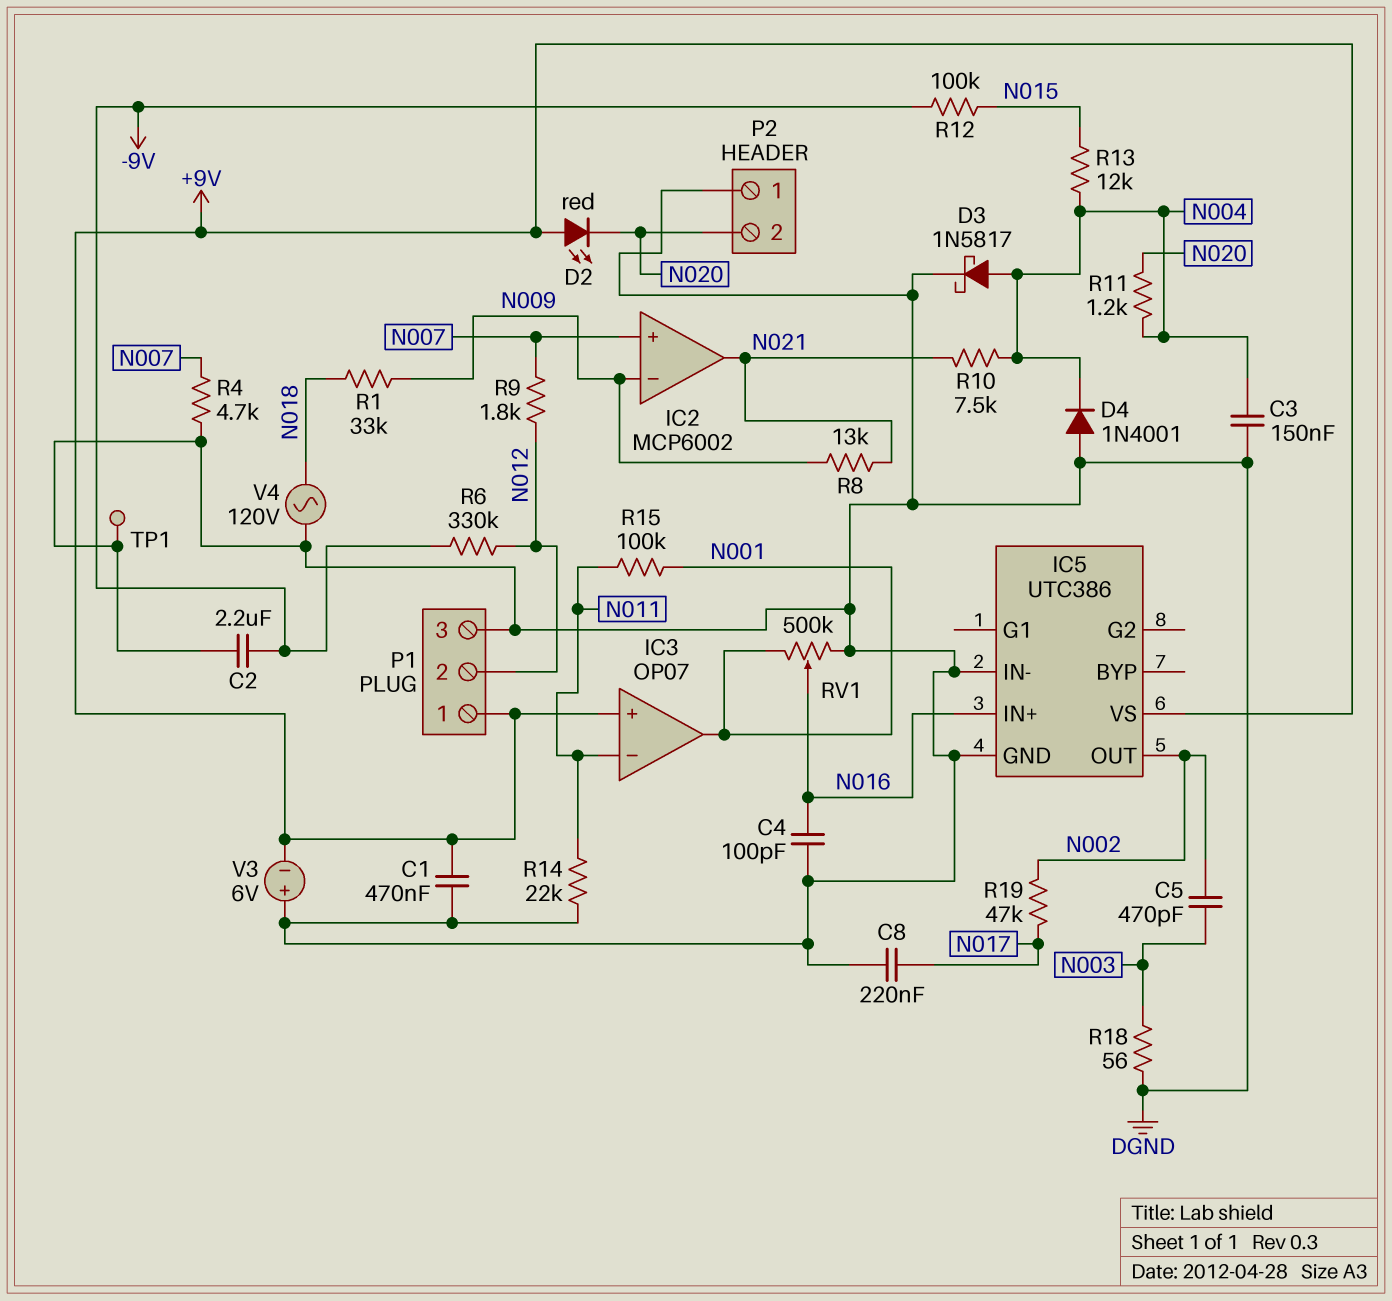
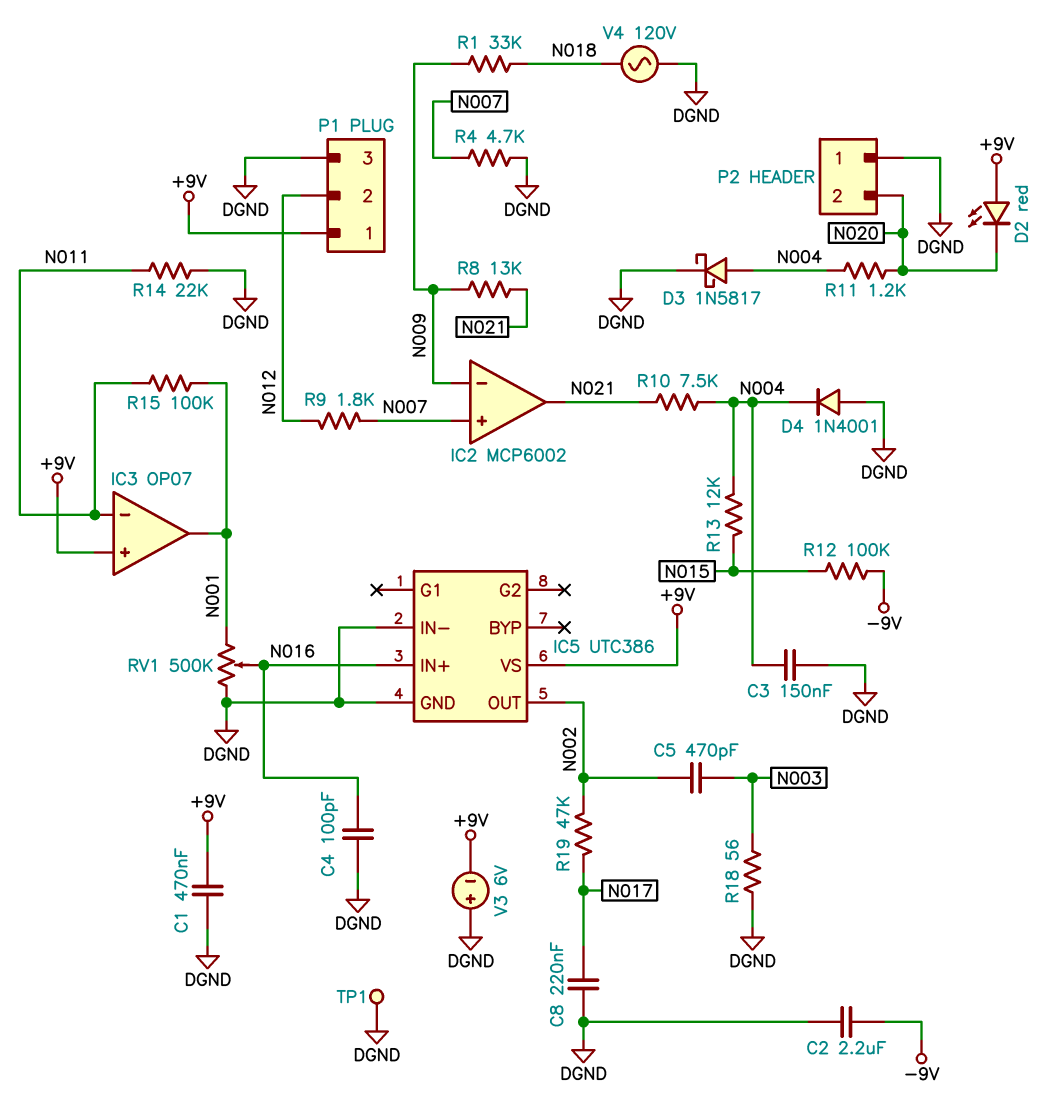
R6: 330k (-9V, N012) -> none

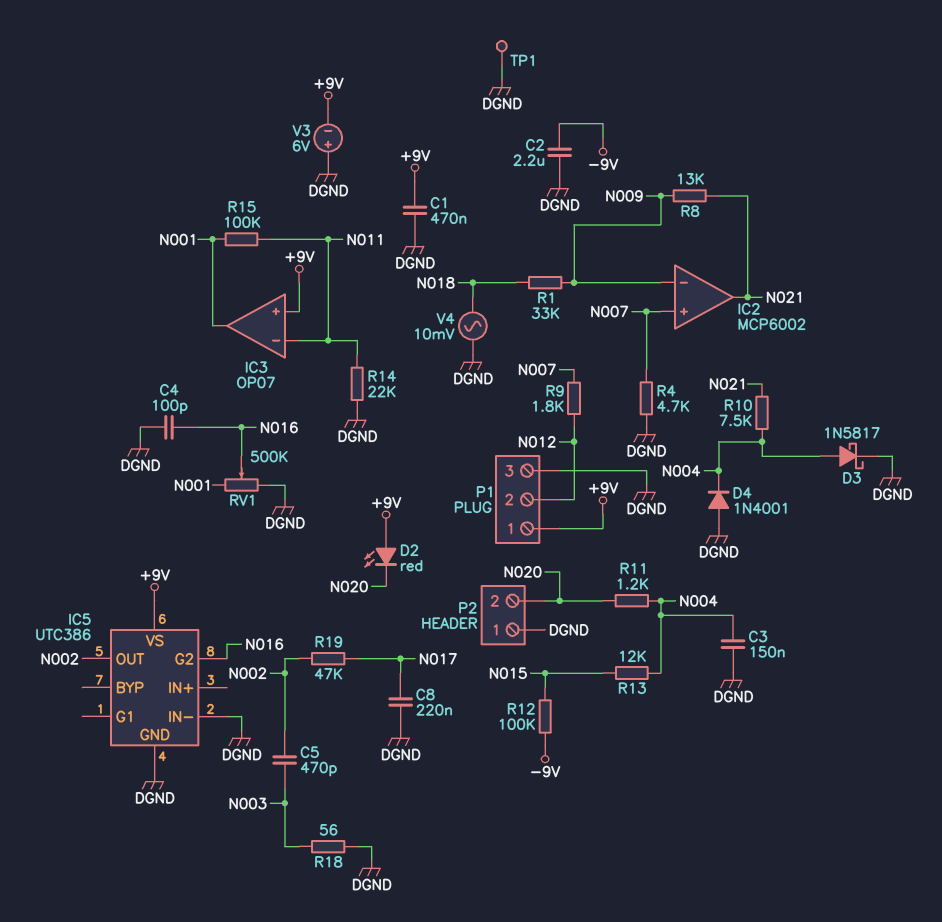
IC5 pin G2: none -> N016
IC5 pin IN+: N016 -> none
V4: AC 120V (DGND, N018) -> AC 10mV (DGND, N018)

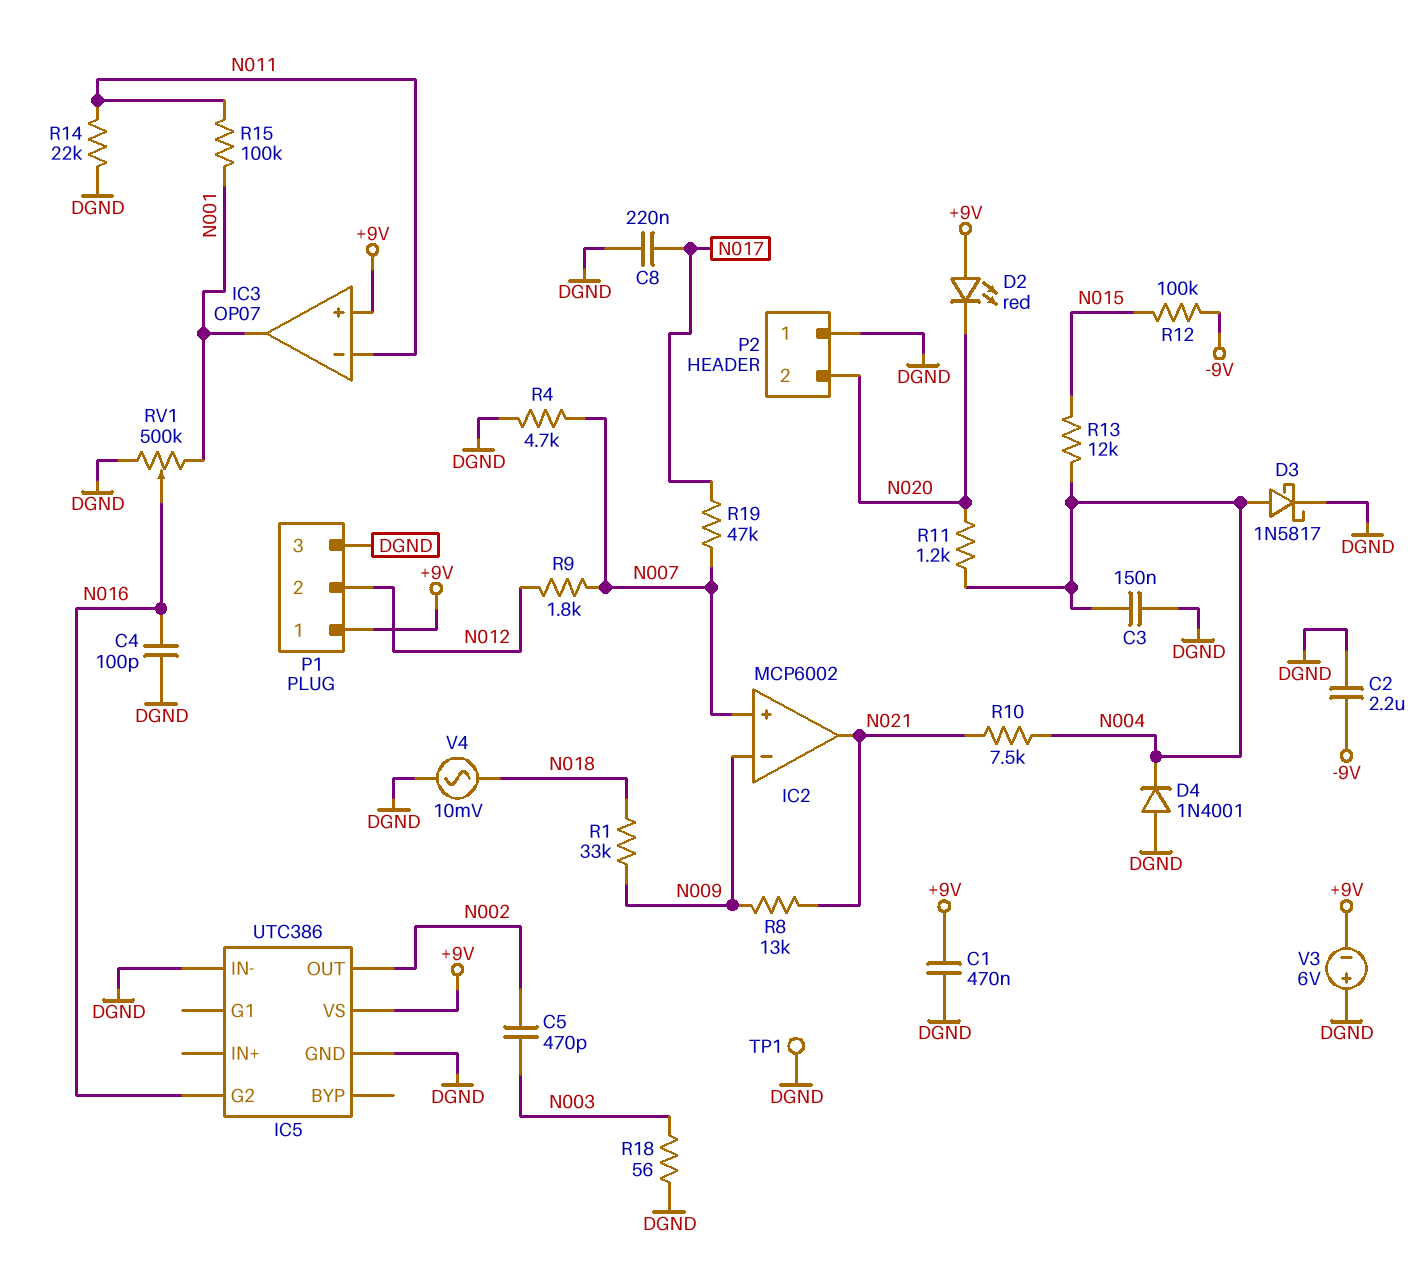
R19: 47k (N002, N017) -> 47k (N007, N017)

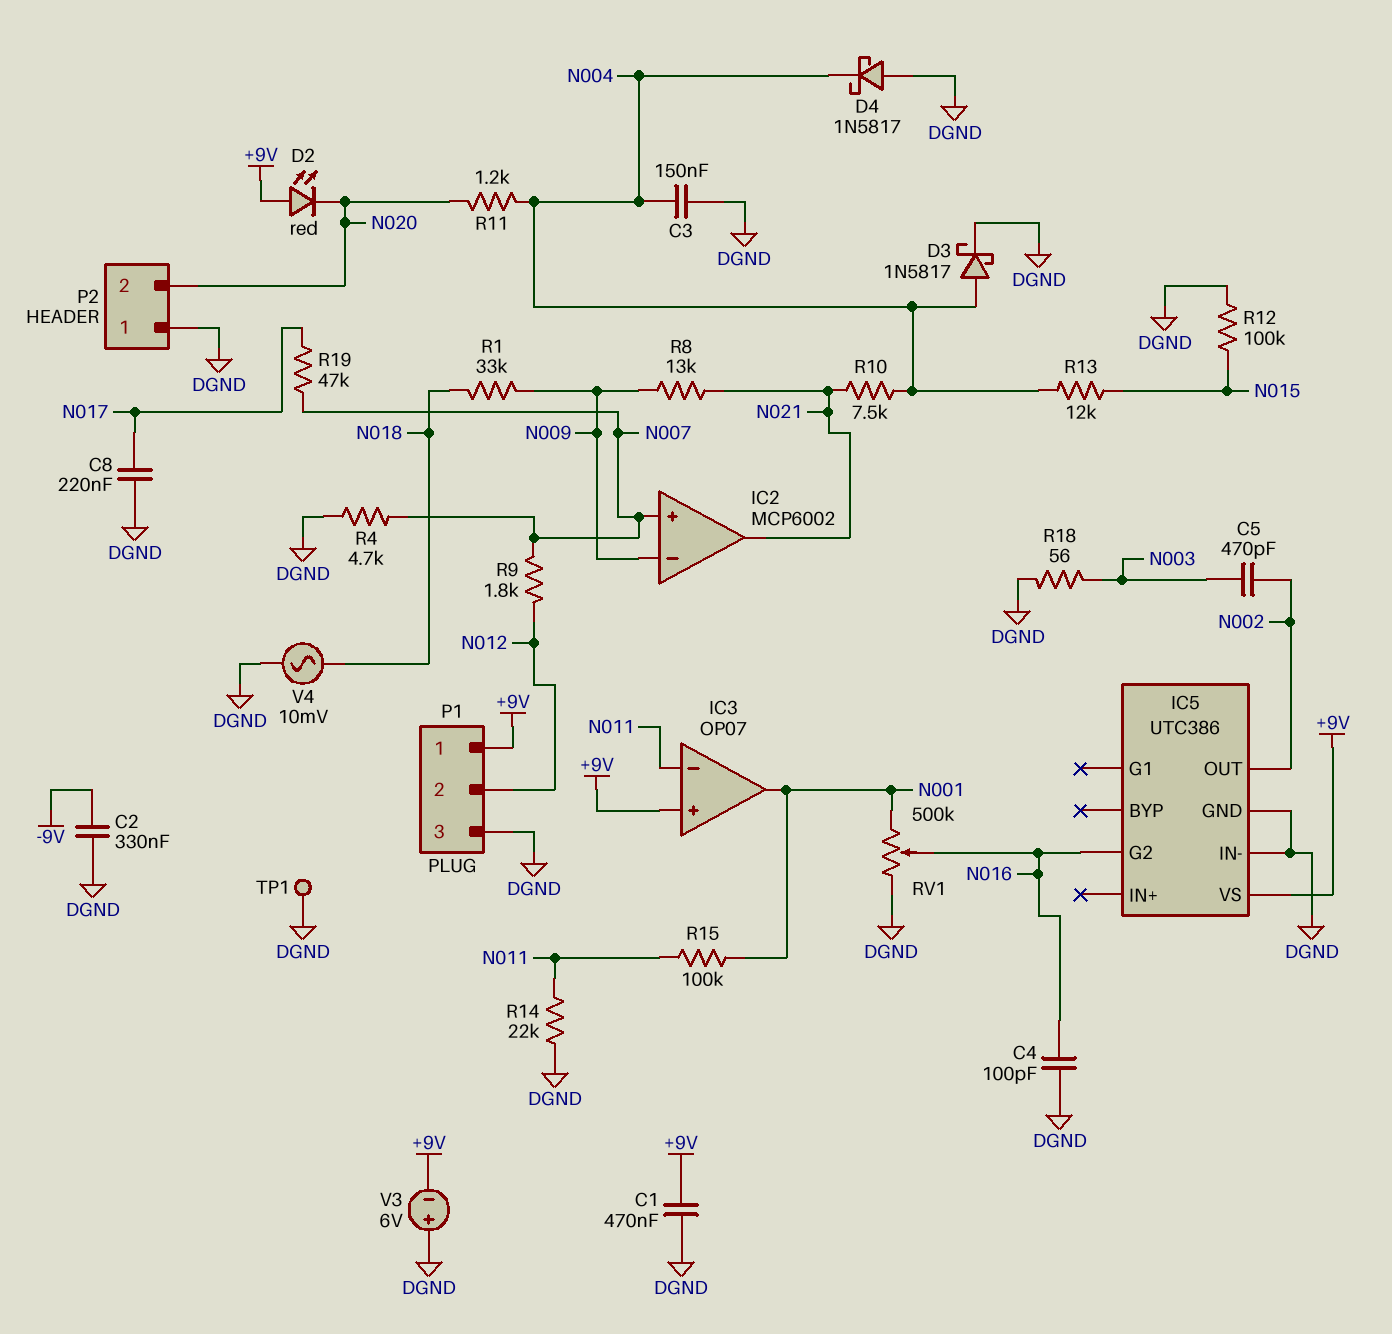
C2: 2.2uF (-9V, DGND) -> 330nF (-9V, DGND)
D4: diode 1N4001 (A DGND, K N004) -> schottky 1N5817 (A DGND, K N004)
R12: 100k (-9V, N015) -> 100k (DGND, N015)

